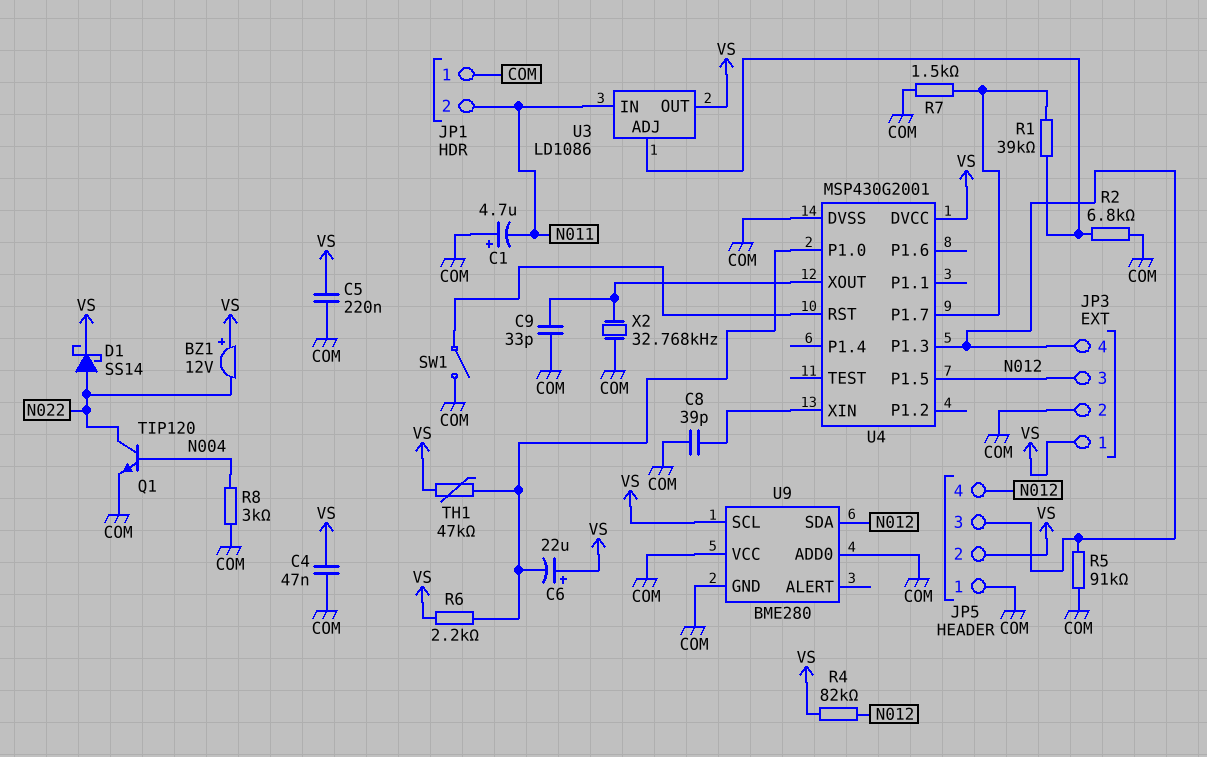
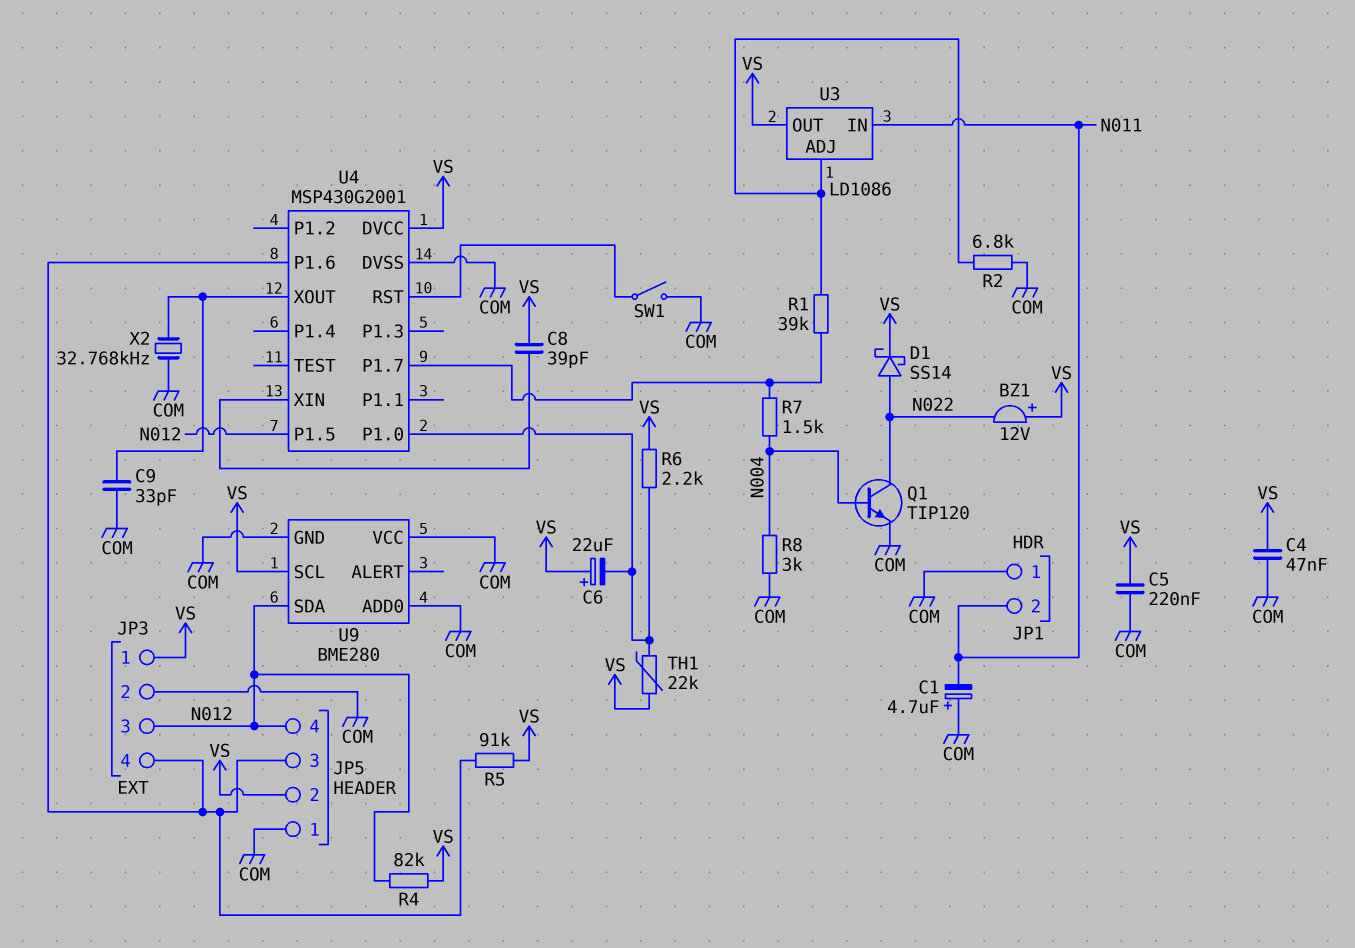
C8: 39pF (COM, U4/XIN) -> 39pF (U4/XIN, VS)
R5: 91k (COM, JP3/4) -> 91k (JP3/4, VS)
R7: 1.5k (COM, U4/P1.7) -> 1.5k (N004, U4/P1.7)
TH1: 47k (U4/P1.0, VS) -> 22k (U4/P1.0, VS)
U4 pin P1.3: JP3/4 -> none
U4 pin P1.6: none -> JP3/4

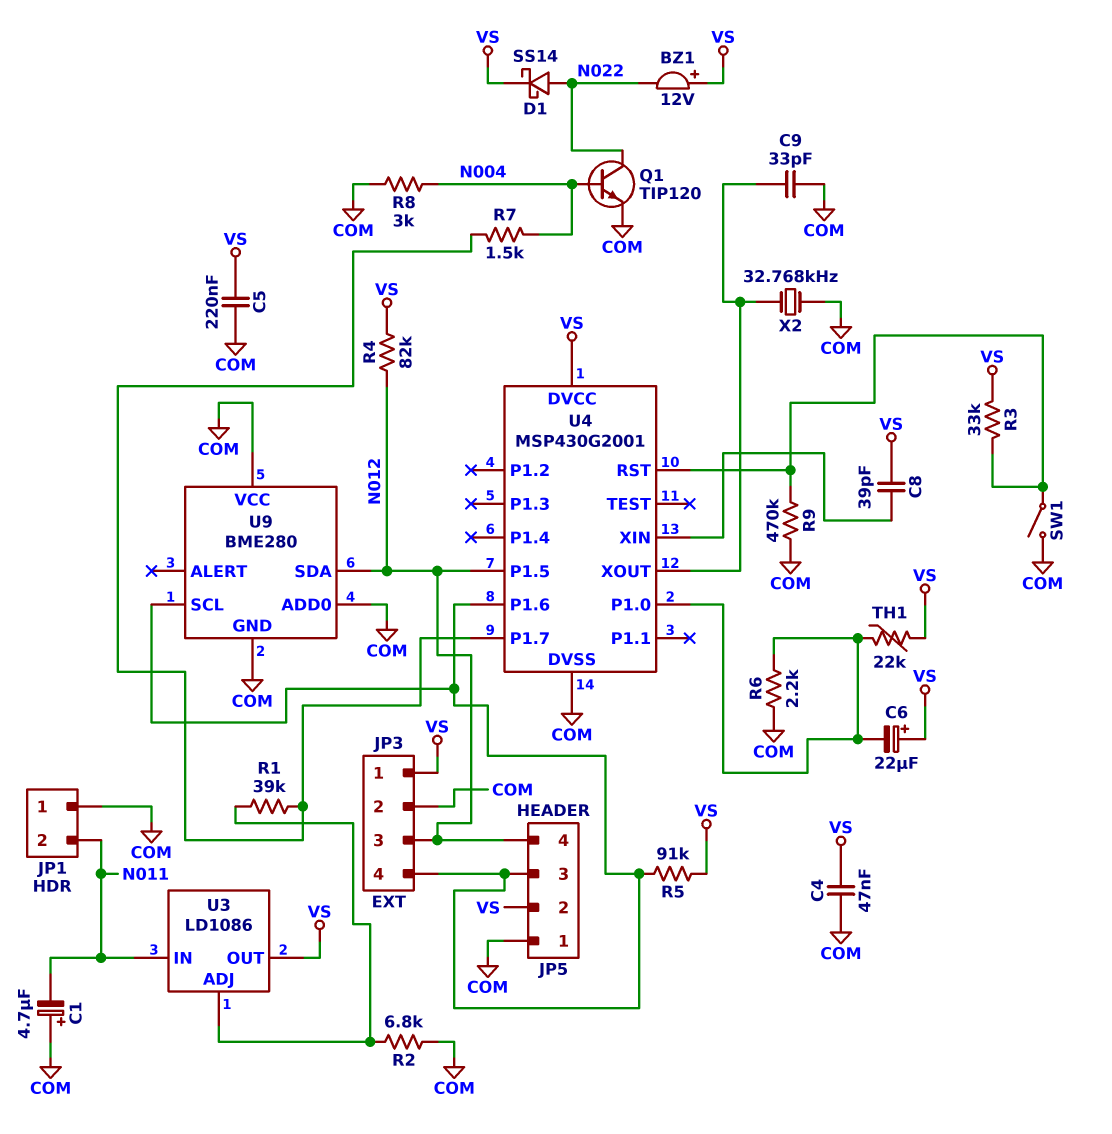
R3: none -> 33k (U4/RST, VS)
R6: 2.2k (U4/P1.0, VS) -> 2.2k (COM, U4/P1.0)
R9: none -> 470k (COM, U4/RST)
U9 pin SCL: VS -> JP3/4

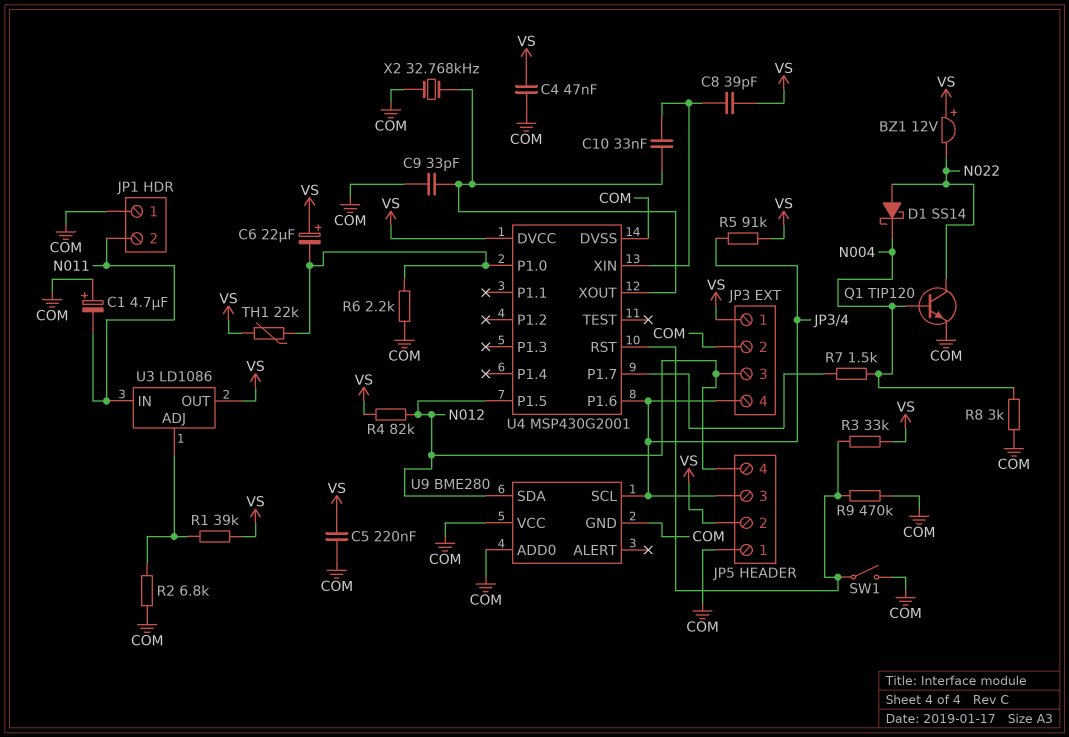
C10: none -> 33nF (U4/XIN, U4/XOUT)
D1: schottky SS14 (A N022, K VS) -> schottky SS14 (A N022, K N004)
R1: 39k (U3/ADJ, U4/P1.7) -> 39k (U3/ADJ, VS)

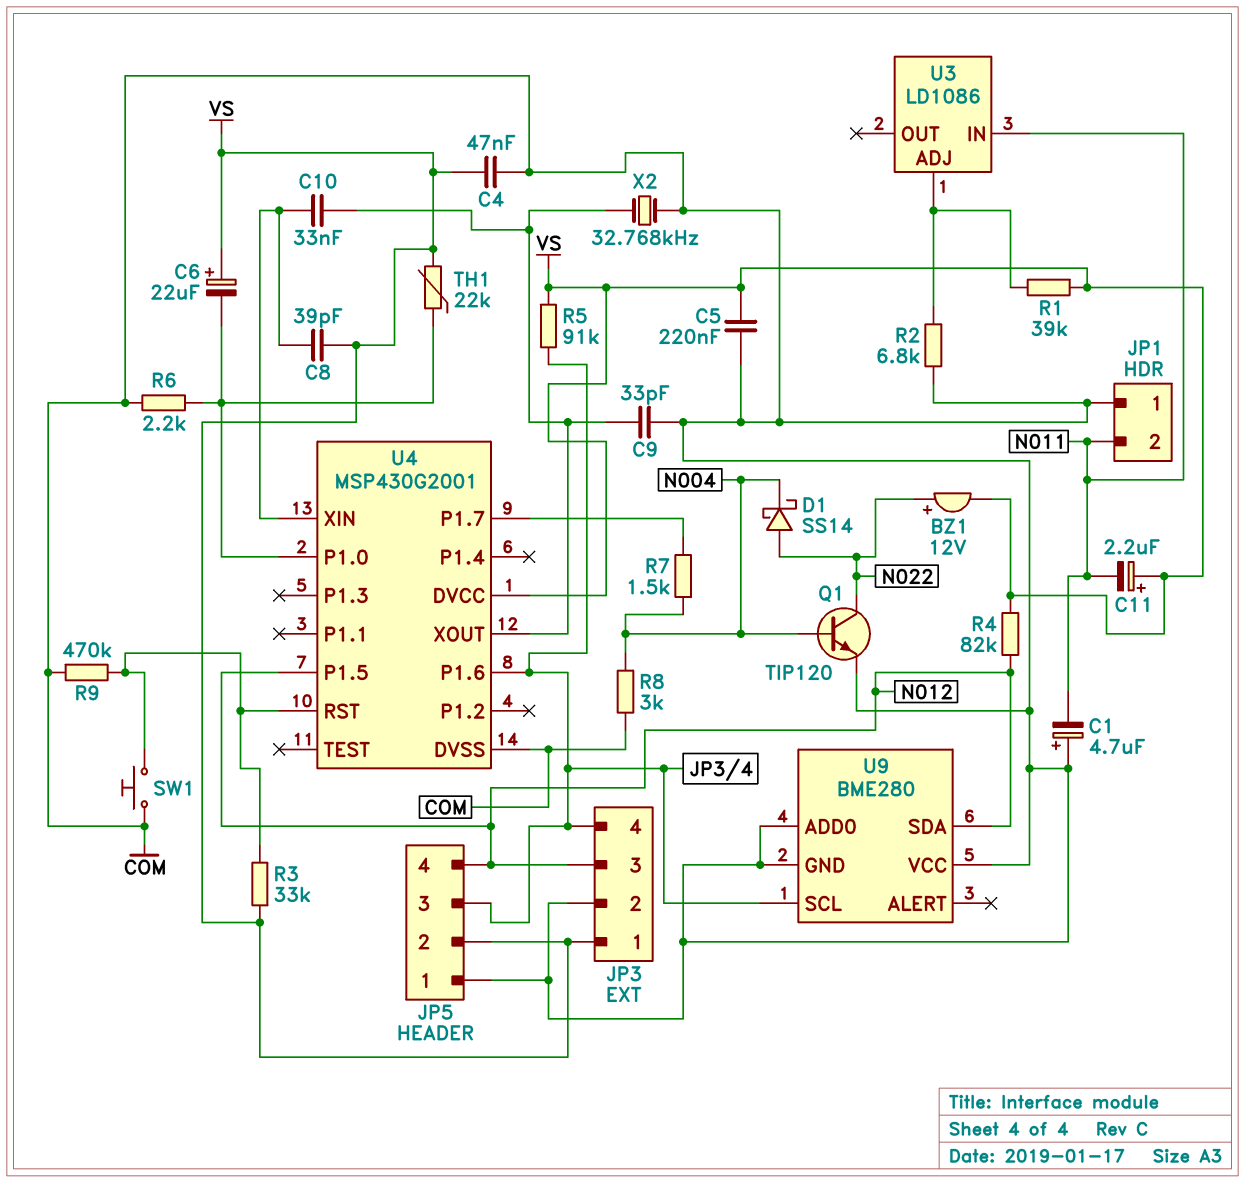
BZ1: buzzer 12V (plus VS, minus N022) -> buzzer 12V (plus N022, minus VS)
C11: none -> 2.2uF (plus VS, minus N011)
SW1: switch (COM, U4/RST) -> button (COM, U4/RST)
U3 pin OUT: VS -> none

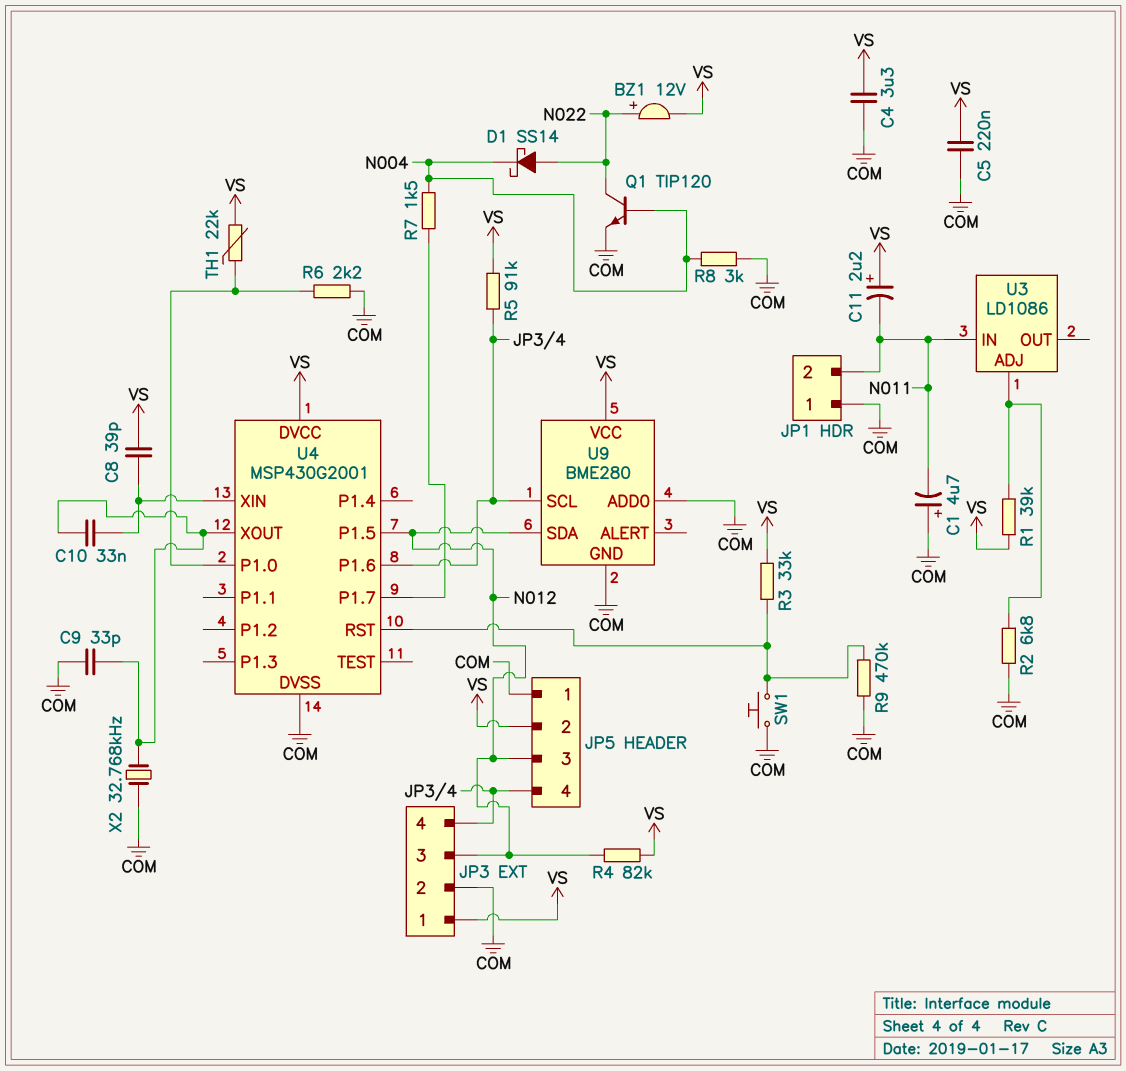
C4: 47nF (COM, VS) -> 3.3uF (COM, VS)
C6: 22uF (plus VS, minus U4/P1.0) -> none
JP5 pin 3: JP3/4 -> N012
JP5 pin 4: N012 -> JP3/4
U9 pin VCC: COM -> VS

